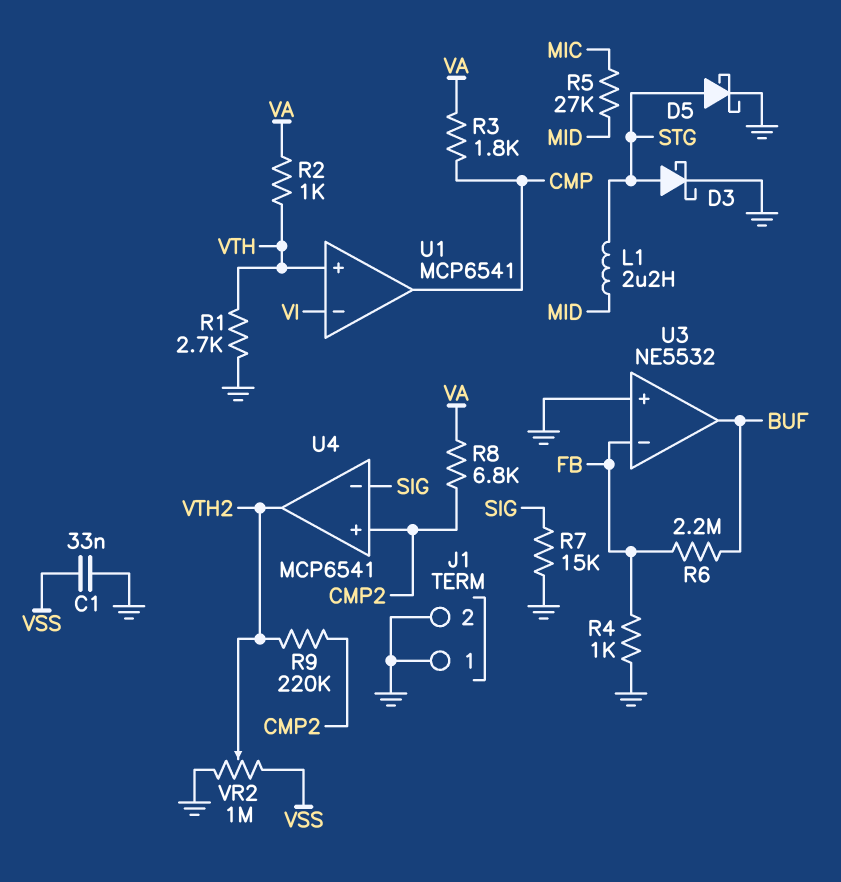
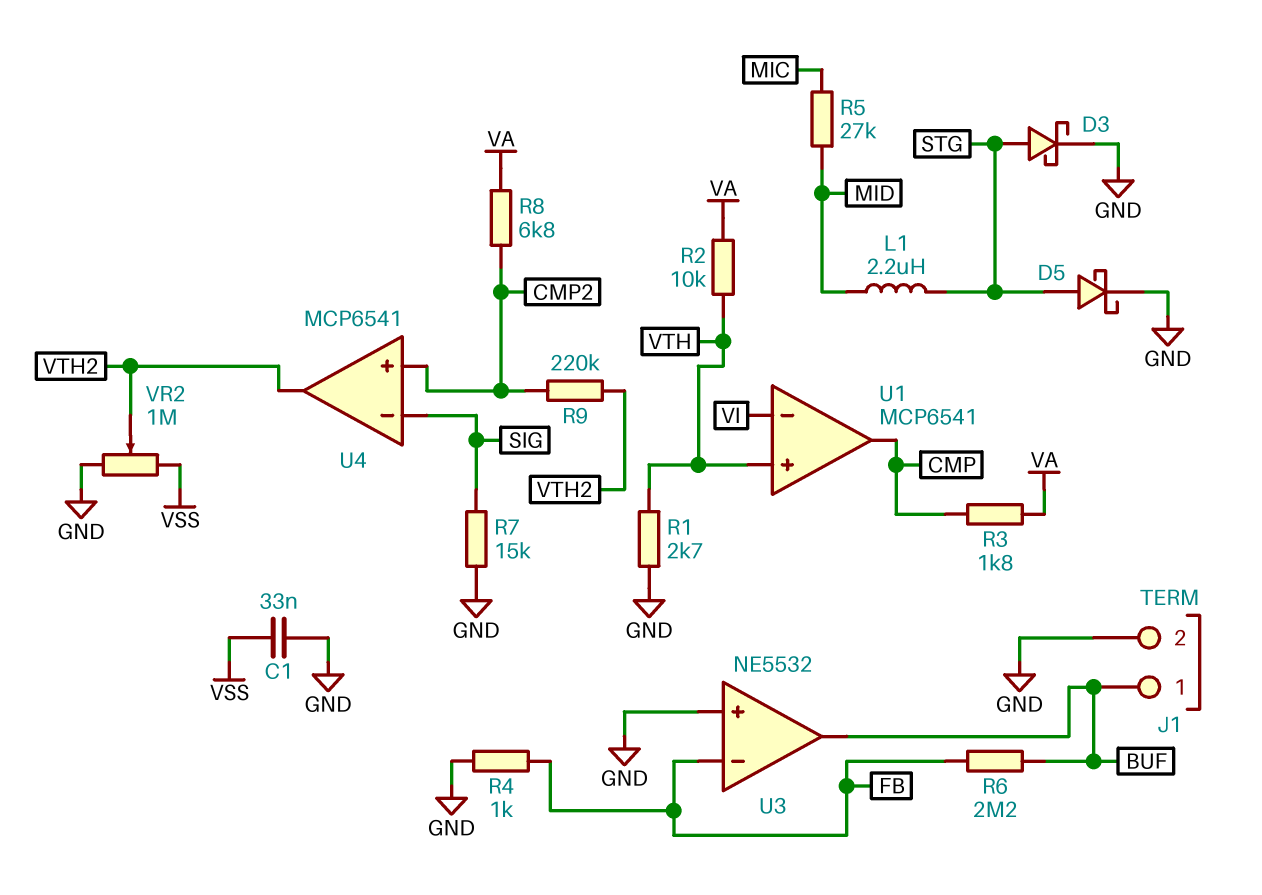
J1 pin 1: GND -> BUF
R2: 1k (VA, VTH) -> 10k (VA, VTH)

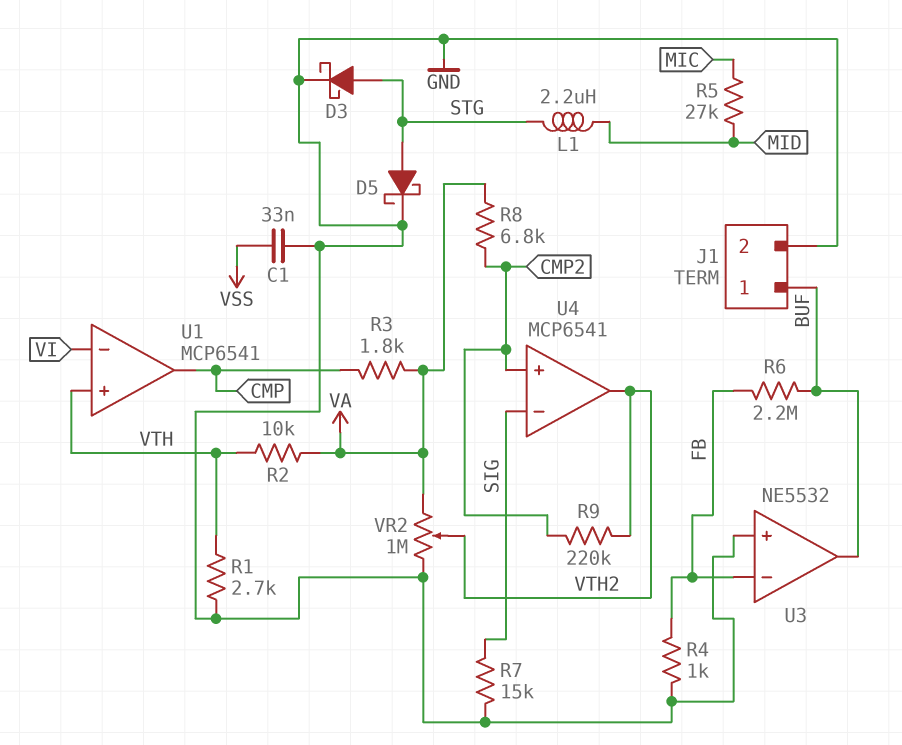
VR2: 1M (GND, VSS, wiper VTH2) -> 1M (GND, VA, wiper VTH2)

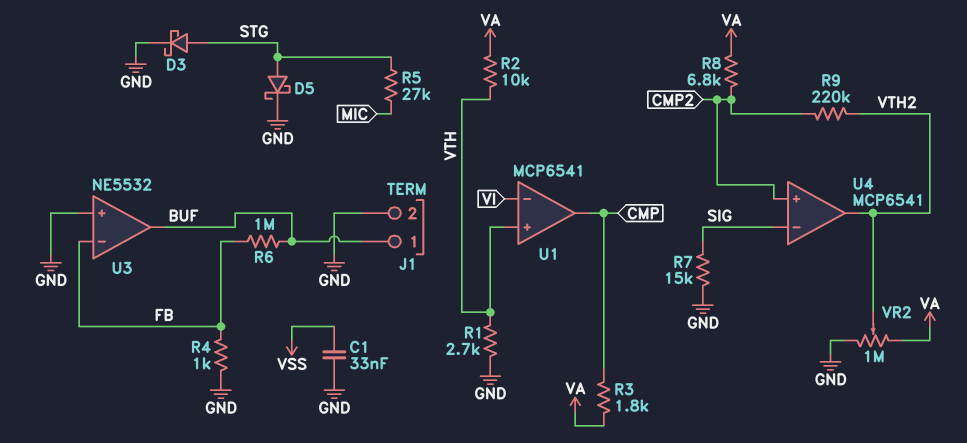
L1: 2.2uH (MID, STG) -> none
R5: 27k (MIC, MID) -> 27k (MIC, STG)
R6: 2.2M (BUF, FB) -> 1M (BUF, FB)

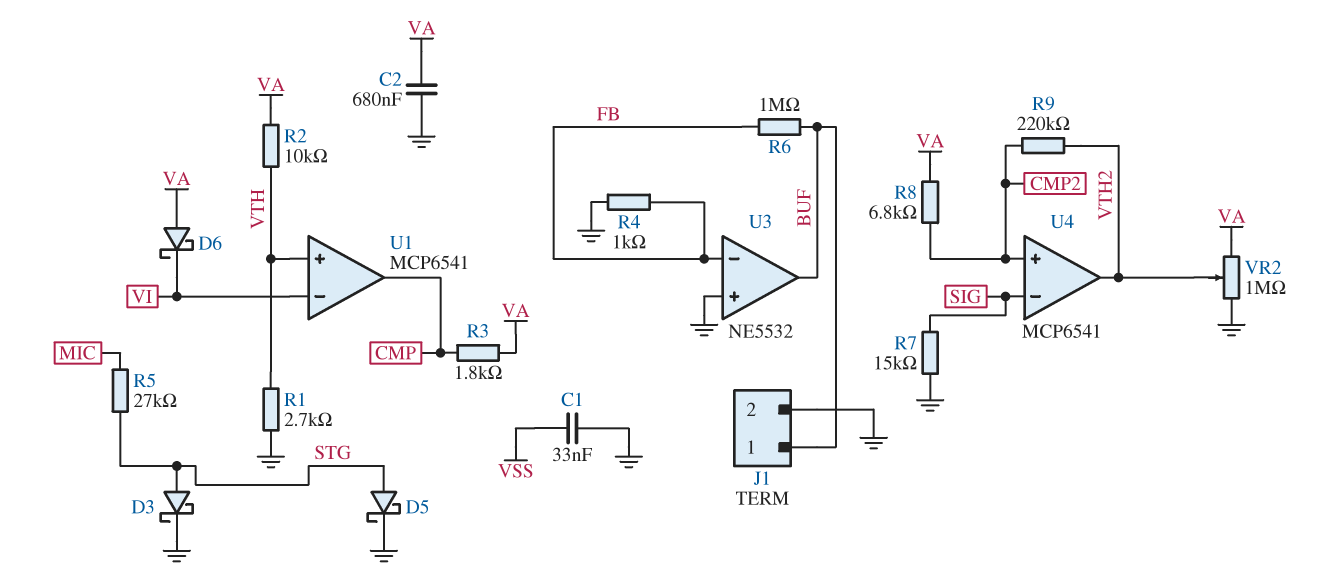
C2: none -> 680nF (GND, VA)
D6: none -> schottky (A VA, K VI)

